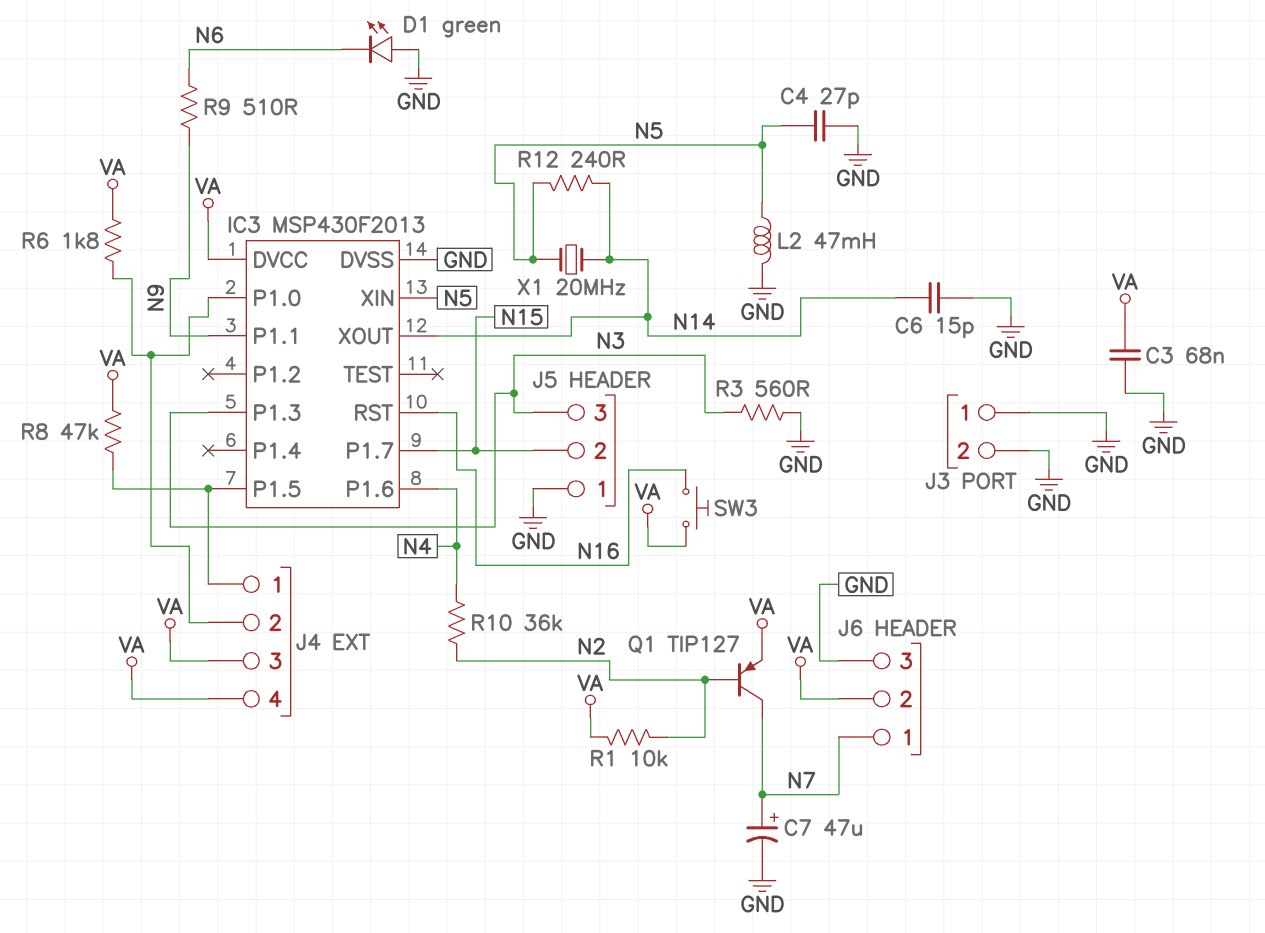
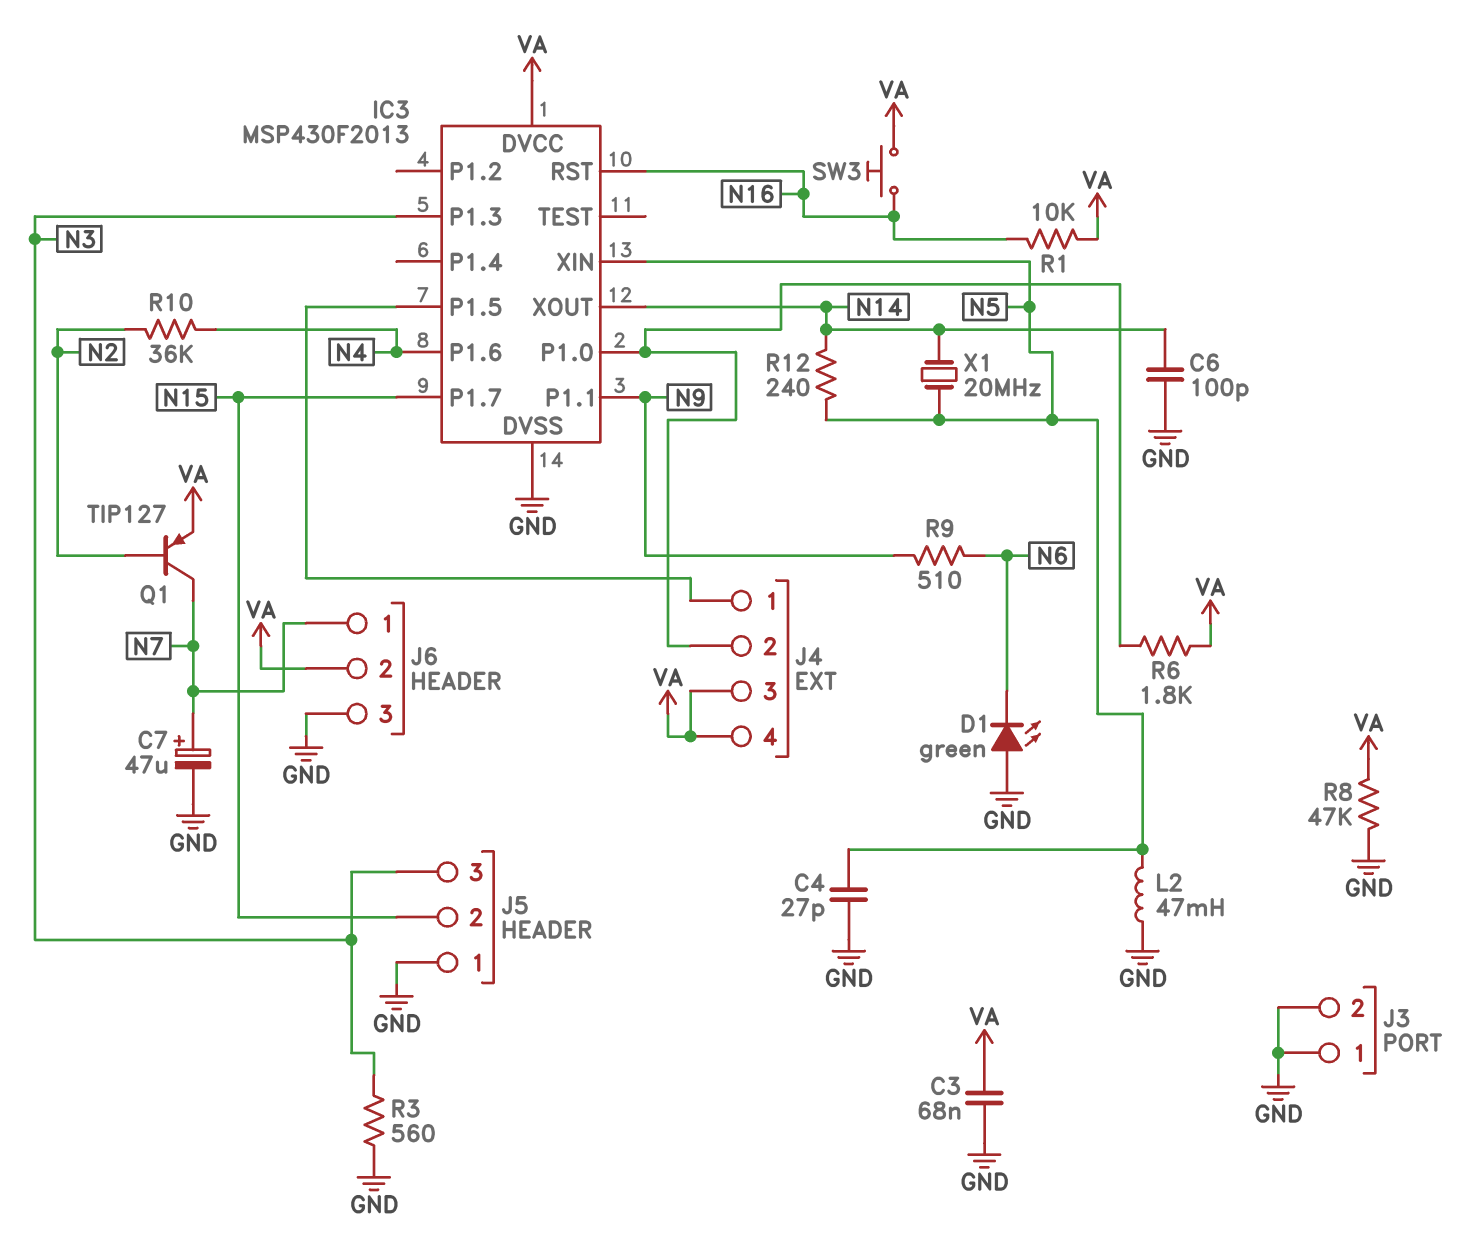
C6: 15pF (GND, N14) -> 100pF (GND, N14)
R1: 10k (N2, VA) -> 10k (N16, VA)
R8: 47k (IC3/P1.5, VA) -> 47k (GND, VA)

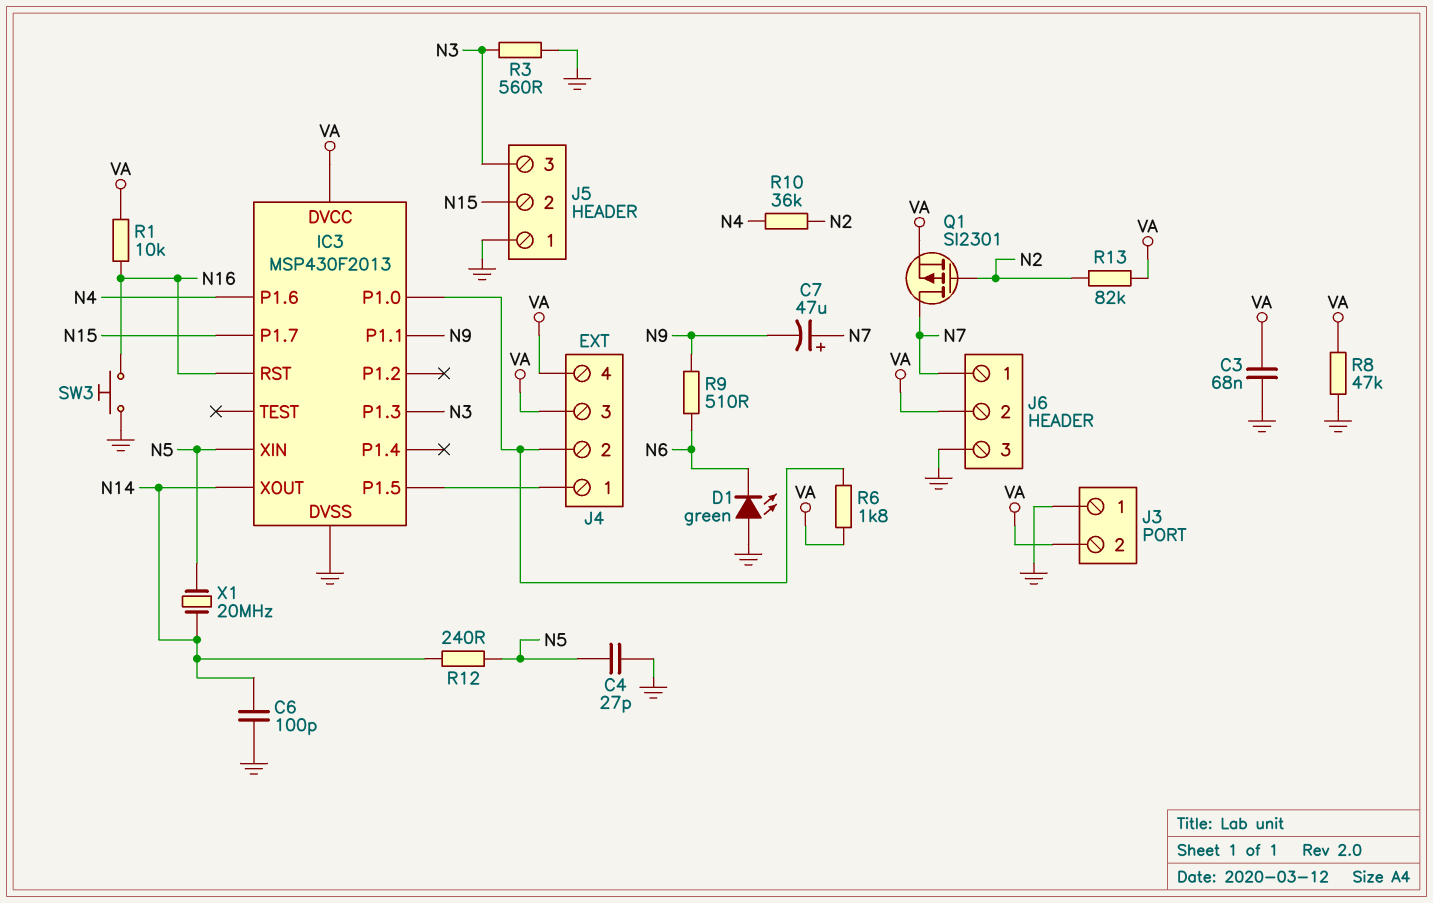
C7: 47uF (plus N7, minus GND) -> 47uF (plus N7, minus N9)
J3 pin 2: GND -> VA
L2: 47mH (GND, N5) -> none
Q1: PNP TIP127 (B N2, C N7, E VA) -> PMOS SI2301 (G N2, D N7, S VA)
R13: none -> 82k (N2, VA)
SW3: button (N16, VA) -> button (GND, N16)

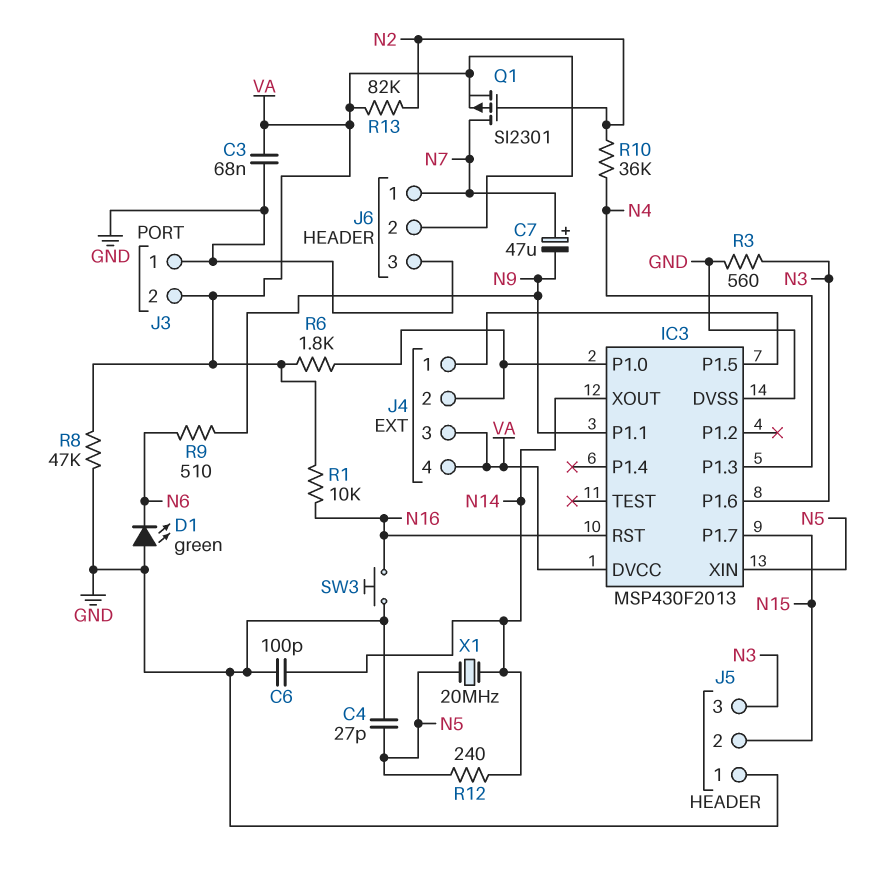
IC3 pin P1.3: N3 -> N4
IC3 pin P1.6: N4 -> N3

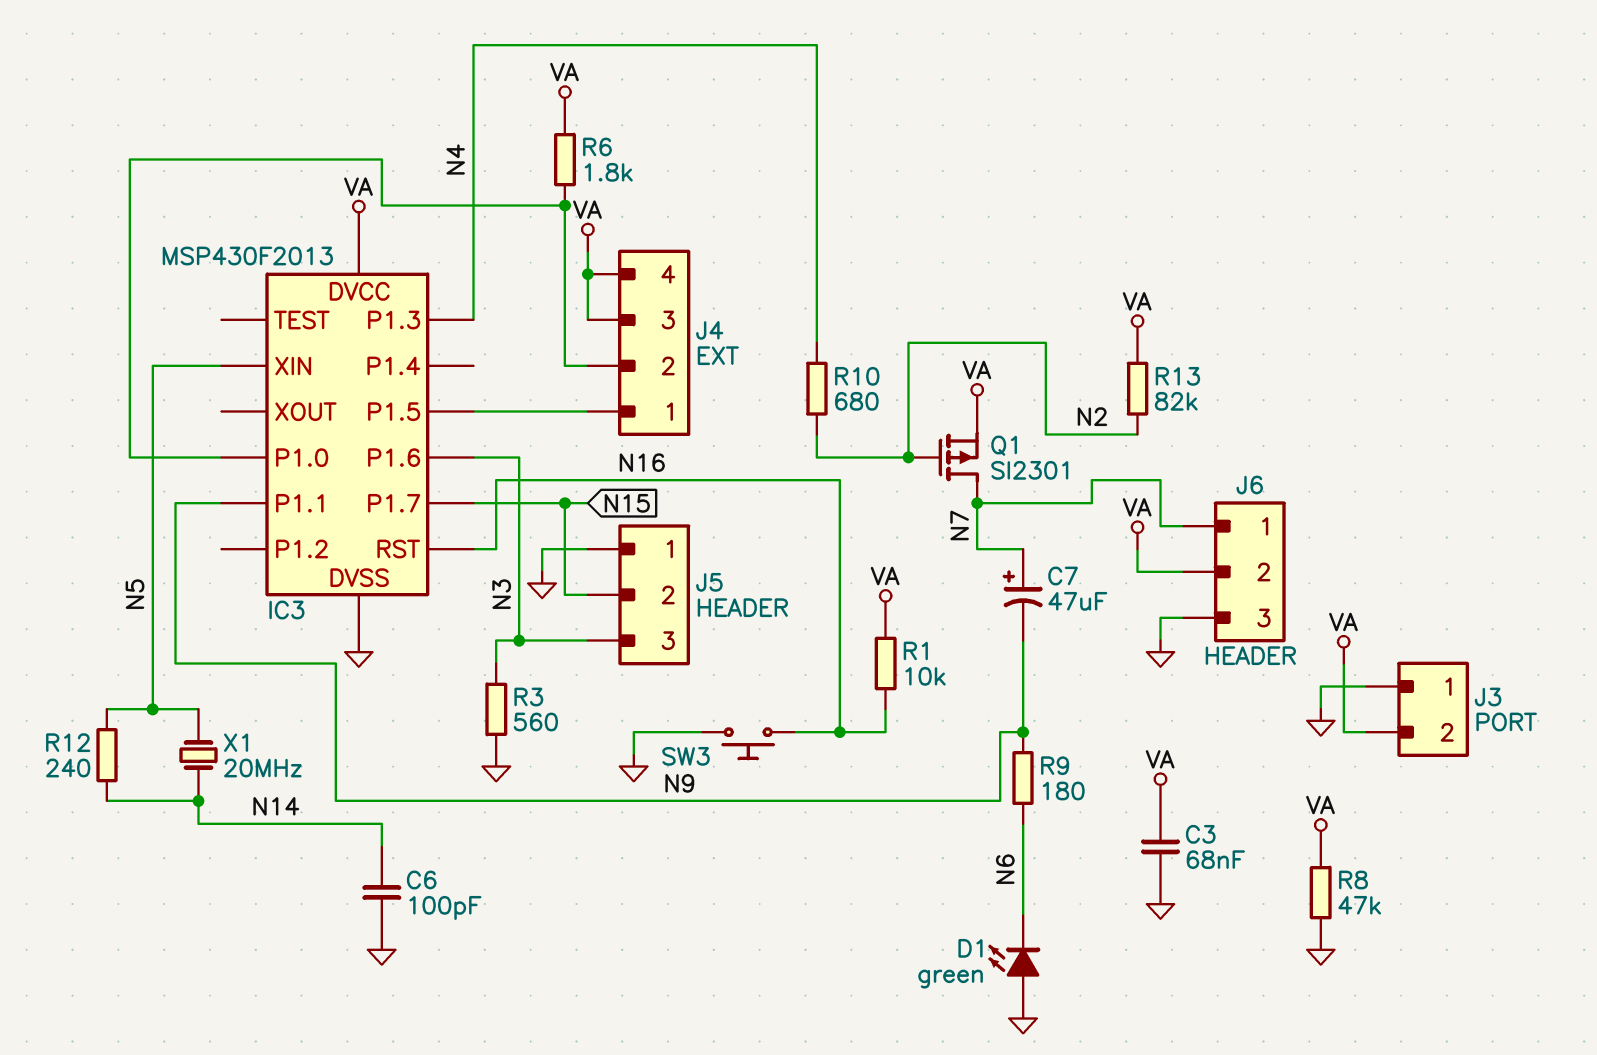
C4: 27pF (GND, N5) -> none
IC3 pin XOUT: N14 -> none
R9: 510 (N6, N9) -> 180 (N6, N9)
R10: 36k (N2, N4) -> 680 (N2, N4)

